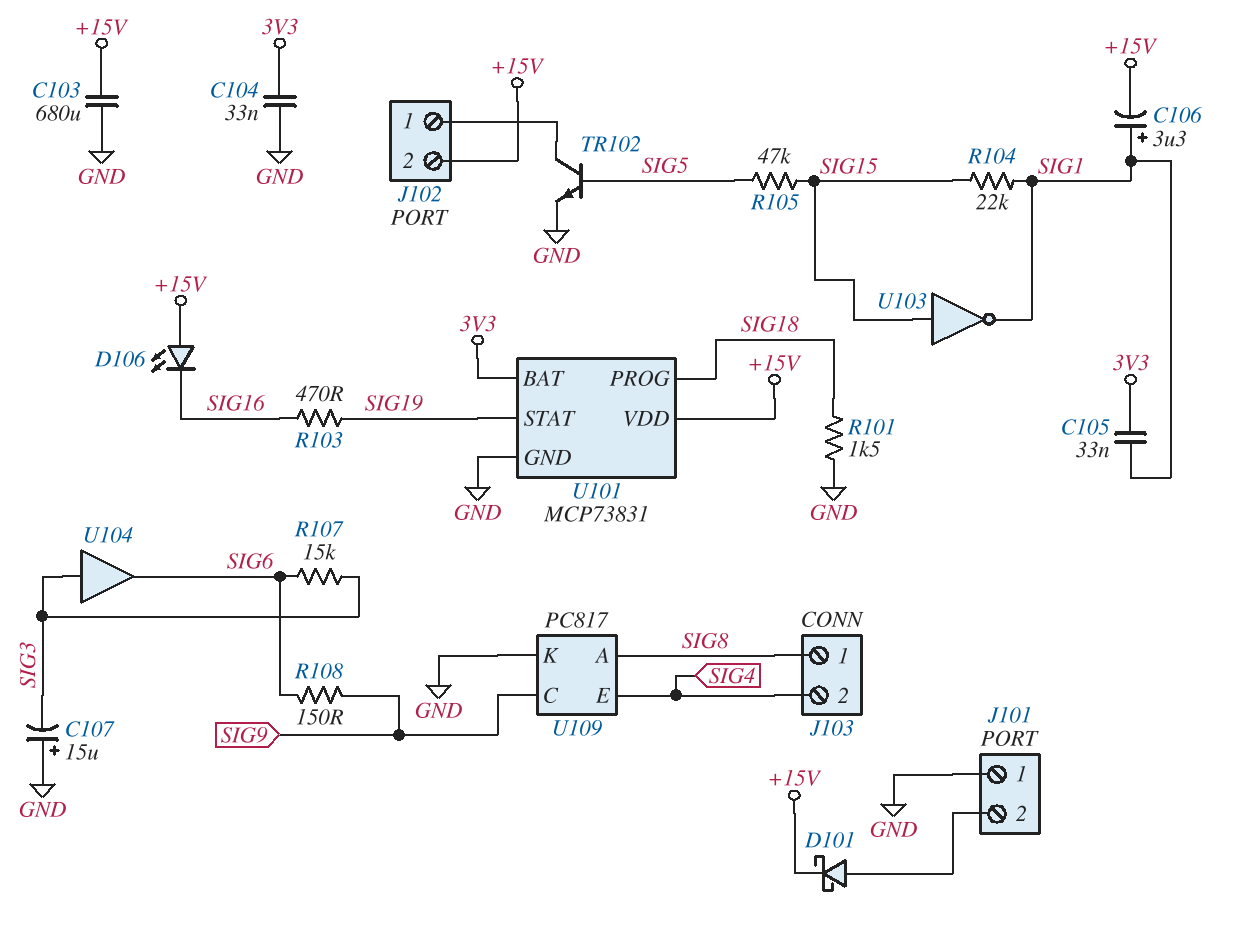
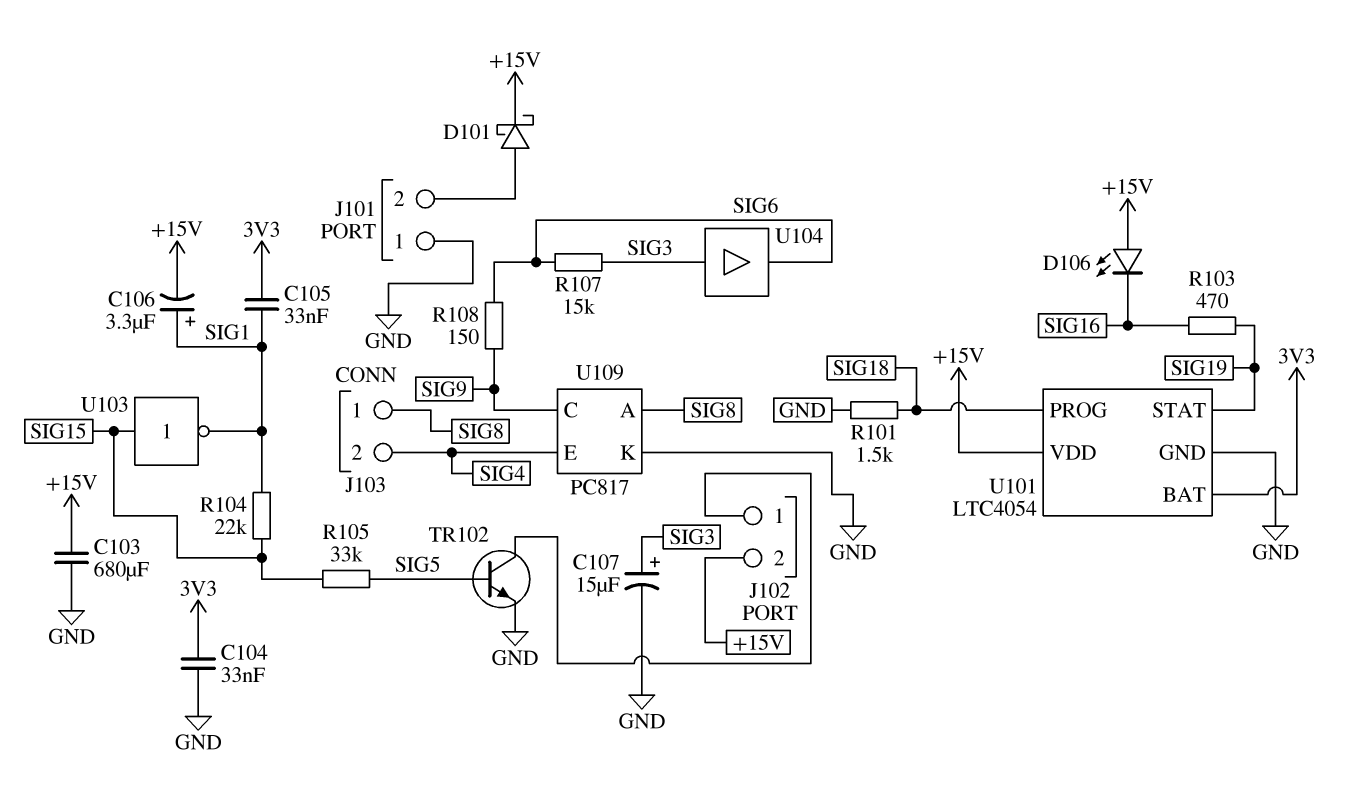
C107: 15uF (plus GND, minus SIG3) -> 15uF (plus SIG3, minus GND)
R105: 47k (SIG5, SIG15) -> 33k (SIG5, SIG15)
U101: MCP73831 -> LTC4054

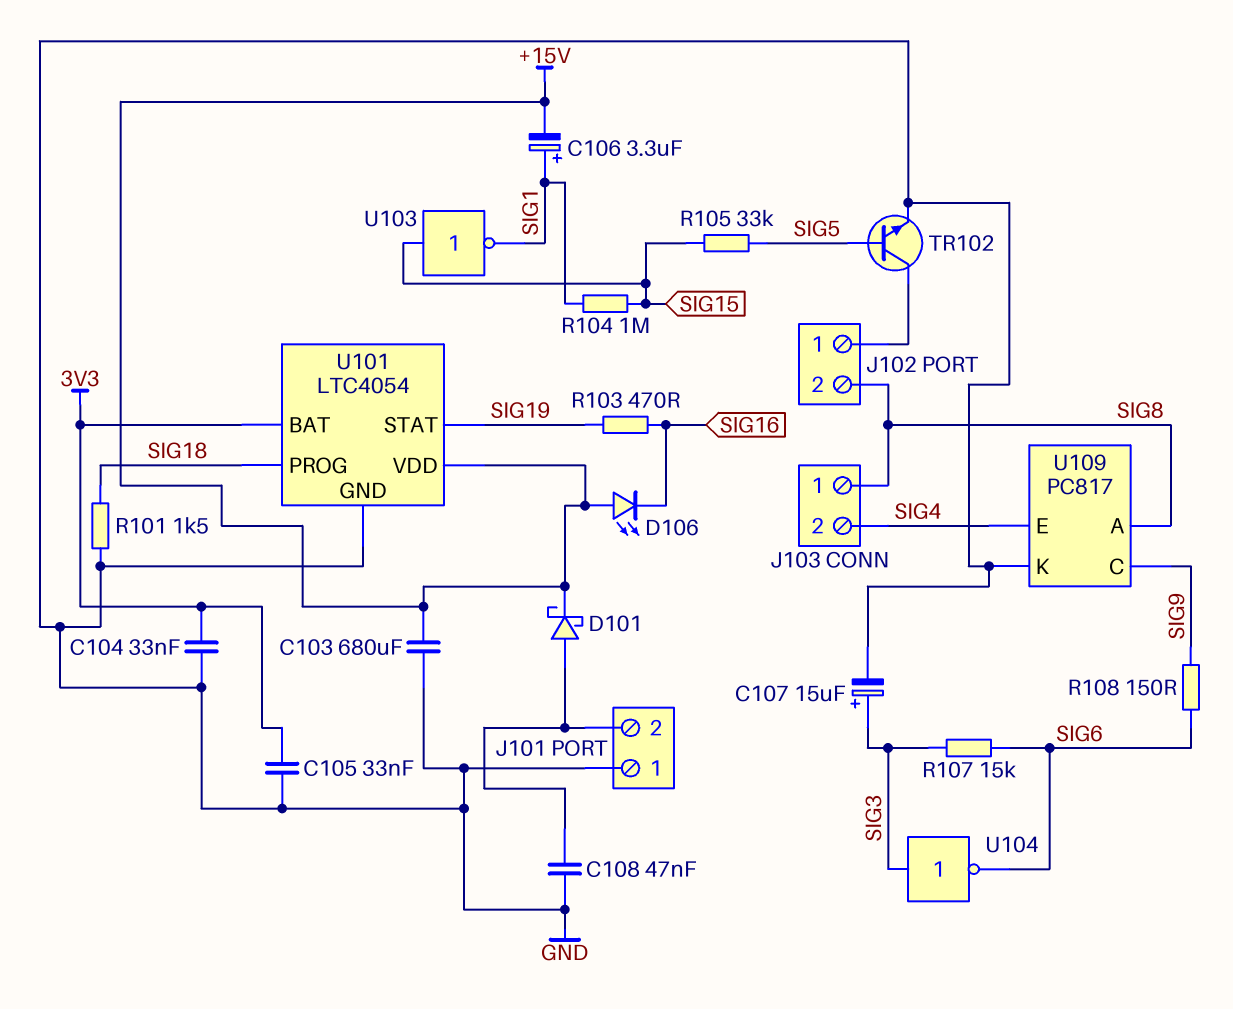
C105: 33nF (3V3, SIG1) -> 33nF (3V3, GND)
C108: none -> 47nF (GND, J101/2)
J102 pin 2: +15V -> SIG8
R104: 22k (SIG1, SIG15) -> 1M (SIG1, SIG15)
U104: buffer (in SIG3, out SIG6) -> NOT (in SIG3, out SIG6)

